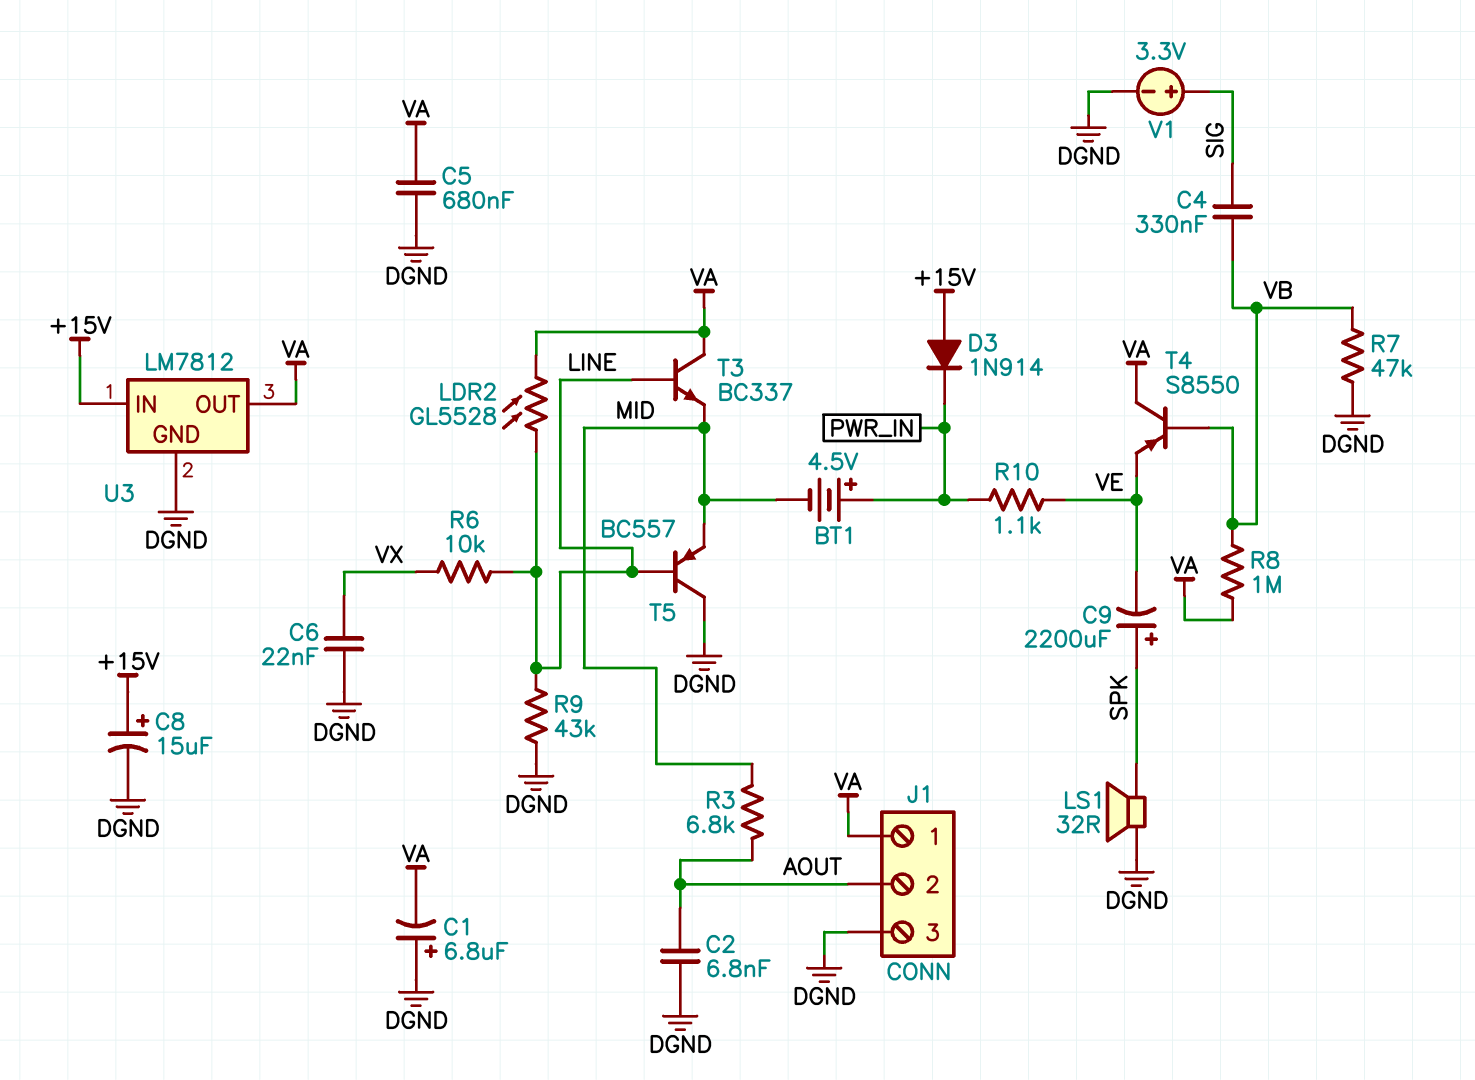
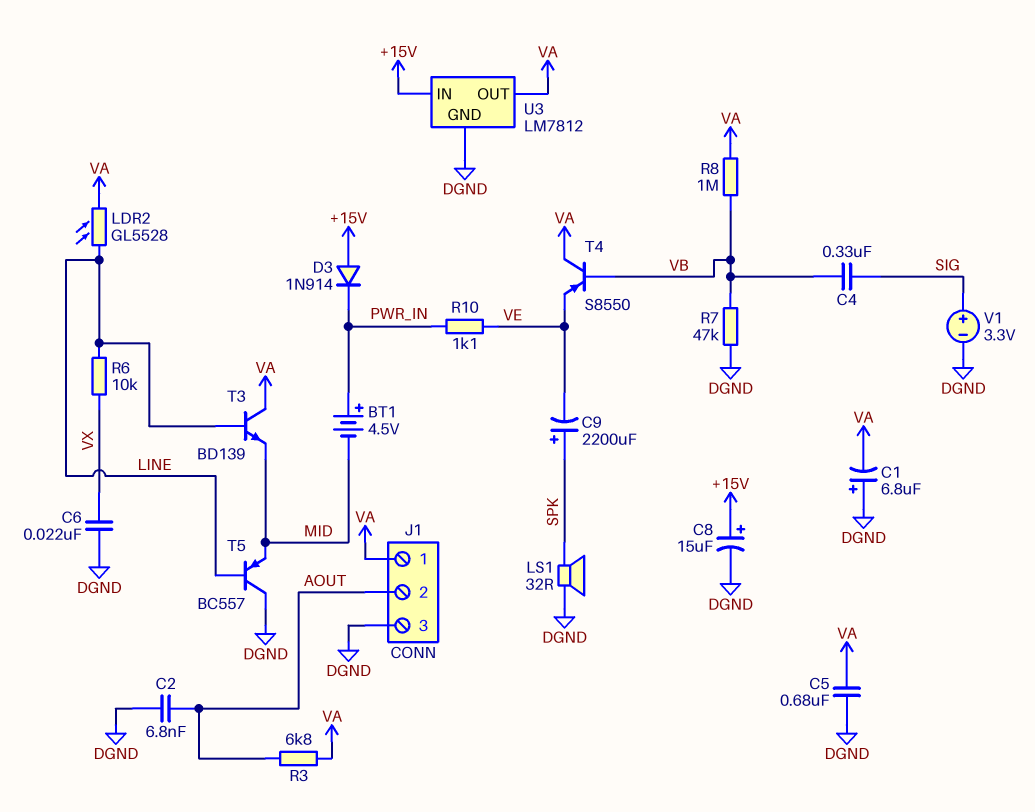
R3: 6.8k (AOUT, MID) -> 6.8k (AOUT, VA)
R9: 43k (DGND, LINE) -> none
T3: NPN BC337 (B LINE, C VA, E MID) -> NPN BD139 (B LINE, C VA, E MID)

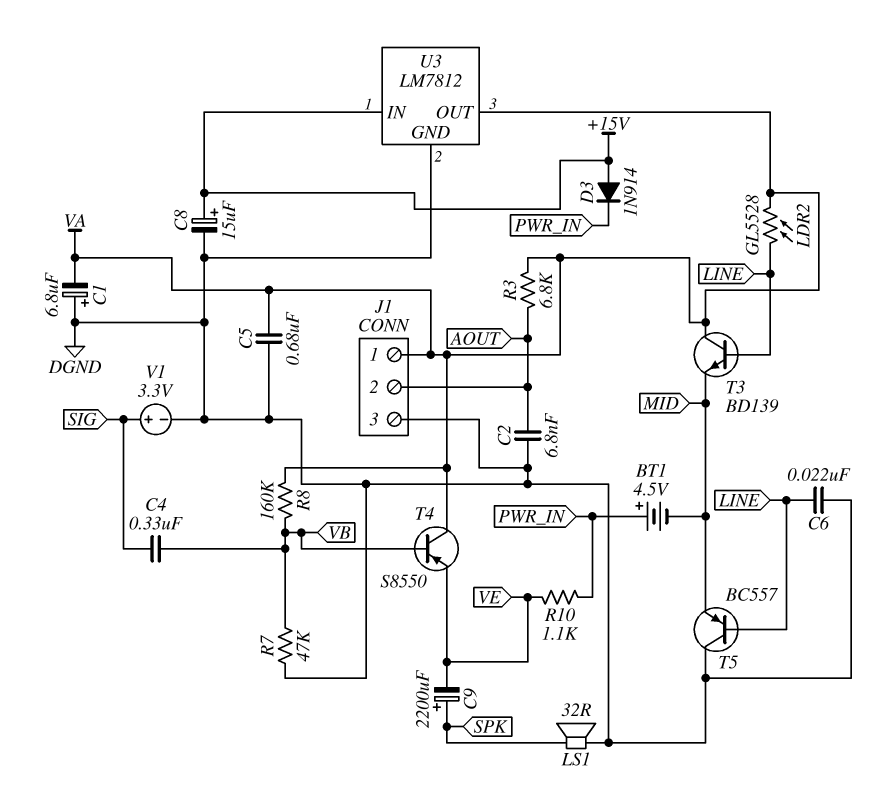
C6: 22nF (DGND, VX) -> 22nF (DGND, LINE)
R6: 10k (LINE, VX) -> none
R8: 1M (VA, VB) -> 160k (VA, VB)

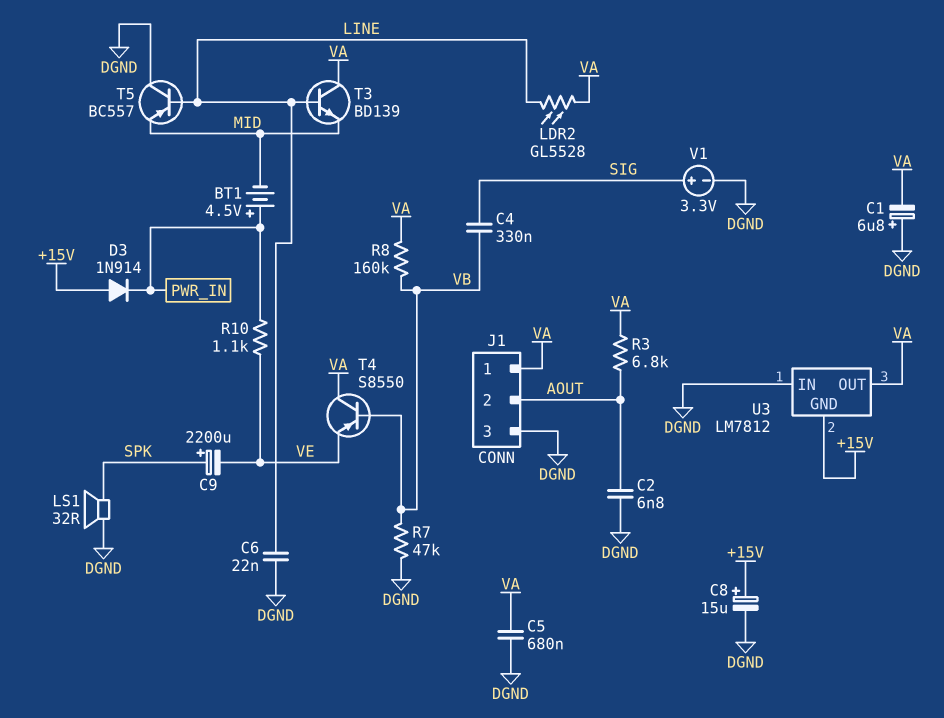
U3 pin GND: DGND -> +15V
U3 pin IN: +15V -> DGND

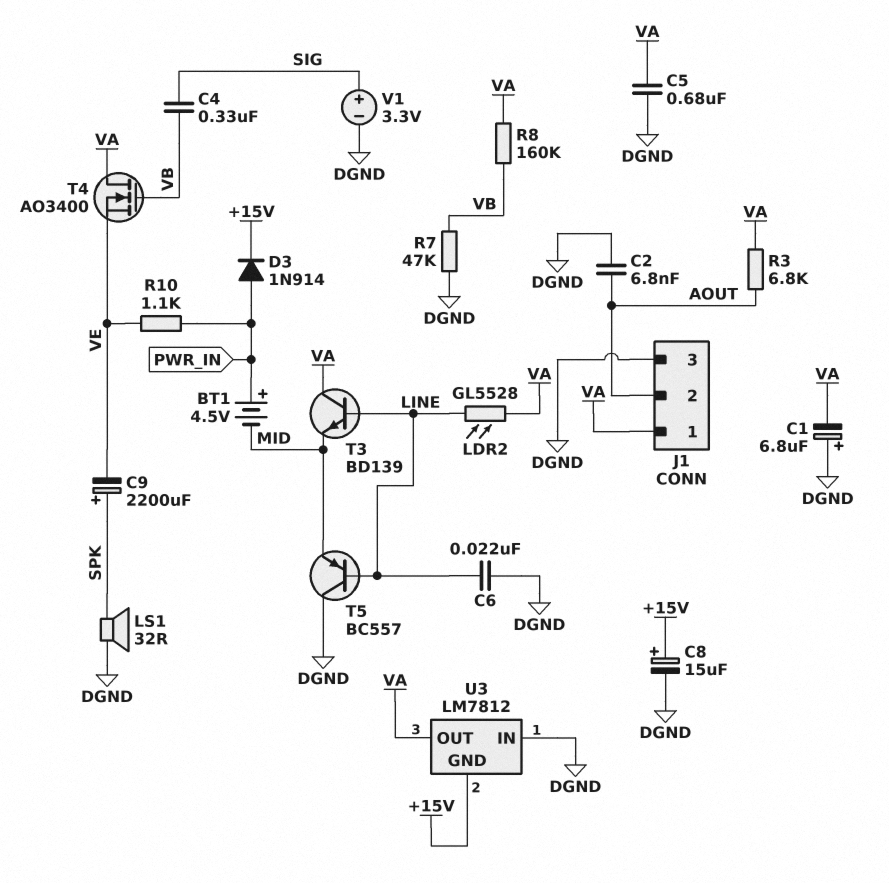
D3: diode 1N914 (A +15V, K PWR_IN) -> diode 1N914 (A PWR_IN, K +15V)
T4: PNP S8550 (B VB, C VA, E VE) -> NMOS AO3400 (G VB, D VA, S VE)

